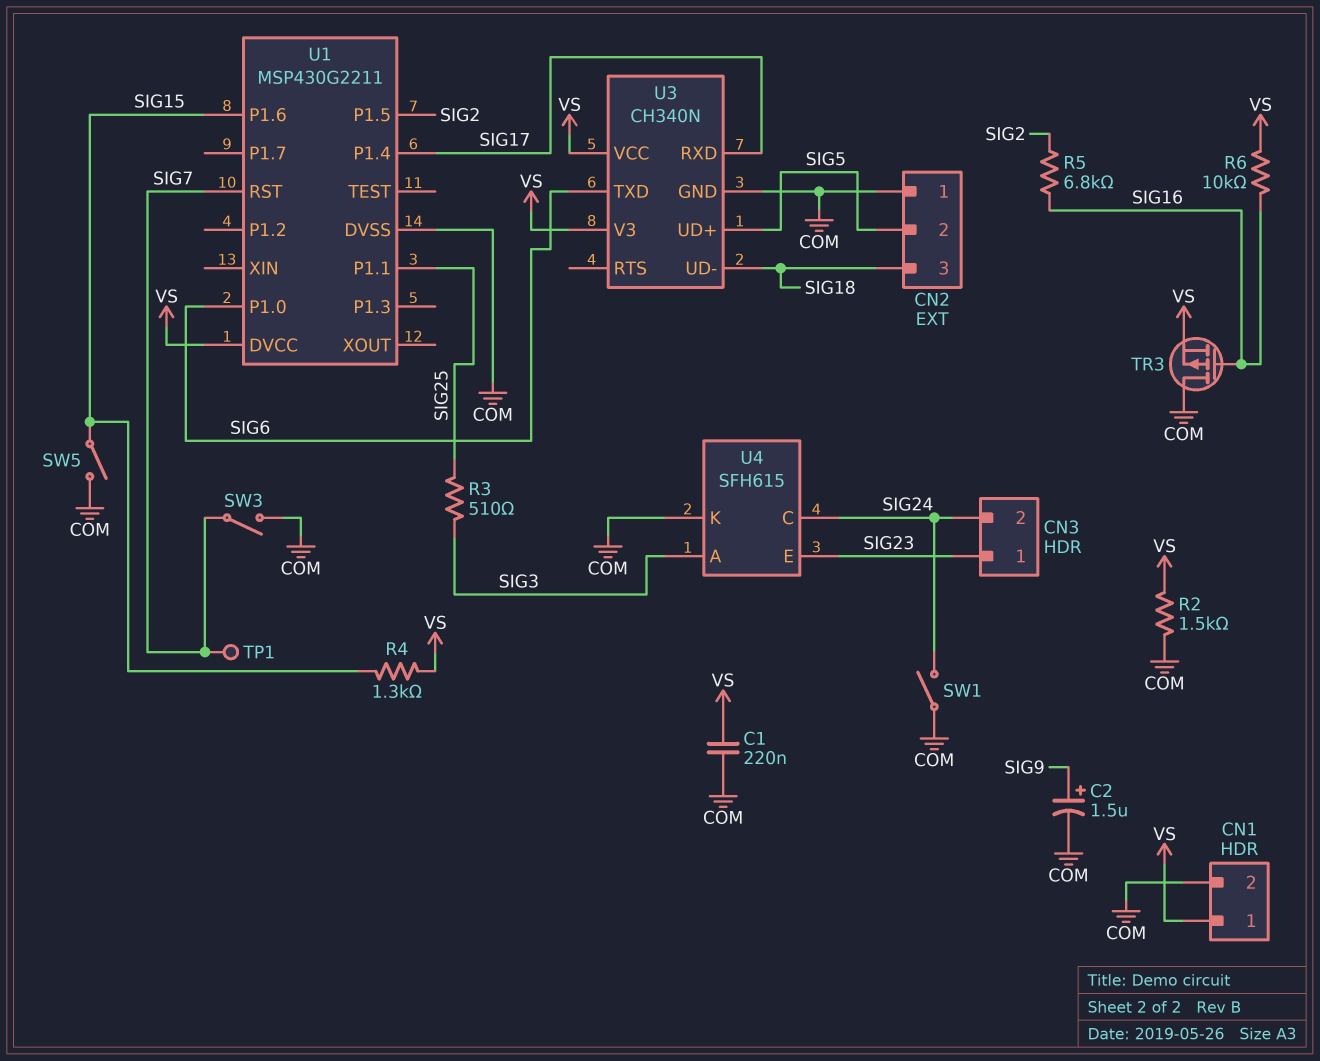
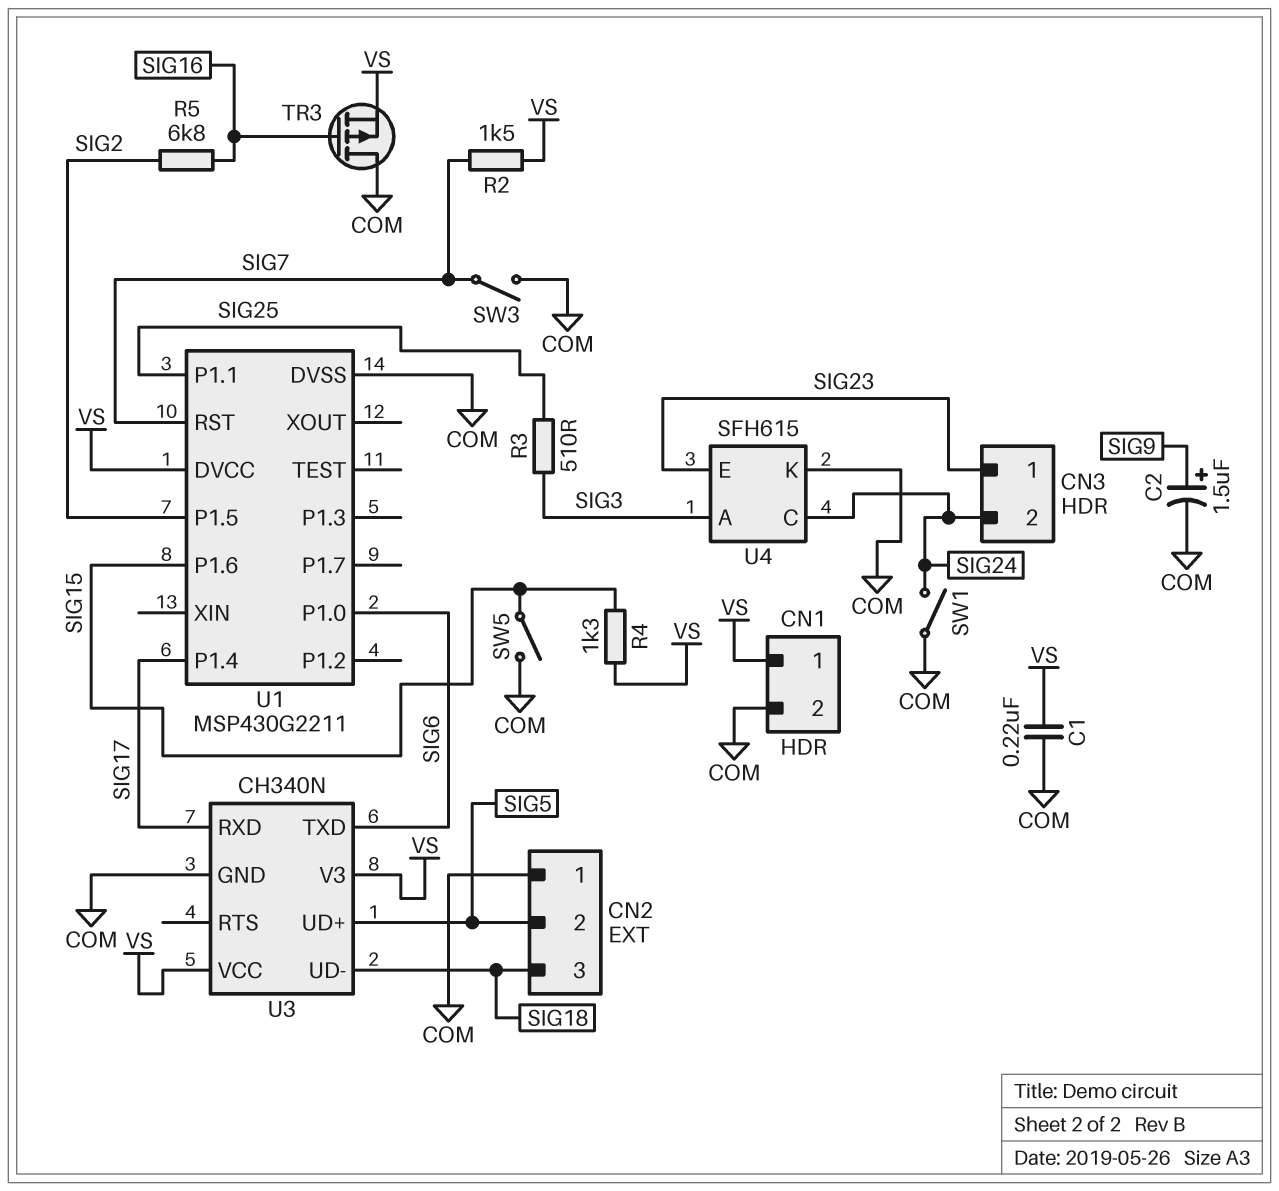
R2: 1.5k (COM, VS) -> 1.5k (SIG7, VS)
R6: 10k (SIG16, VS) -> none
TP1: test point (SIG7) -> none

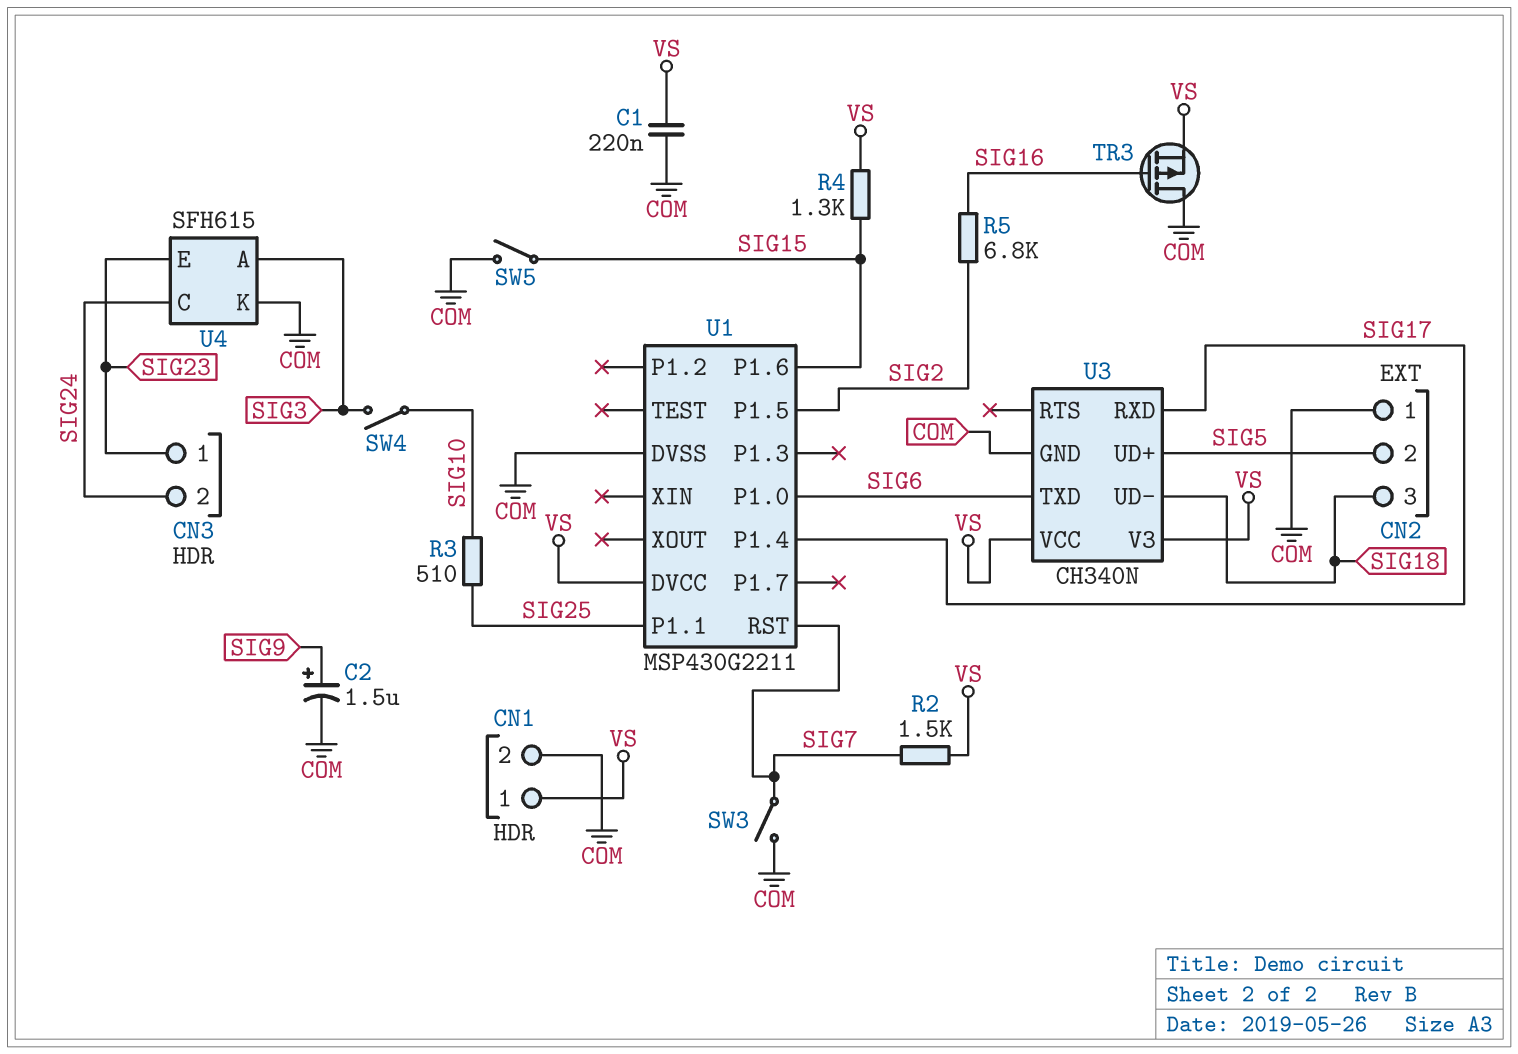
R3: 510 (SIG3, SIG25) -> 510 (SIG10, SIG25)
SW1: switch (COM, SIG24) -> none
SW4: none -> switch (SIG3, SIG10)

